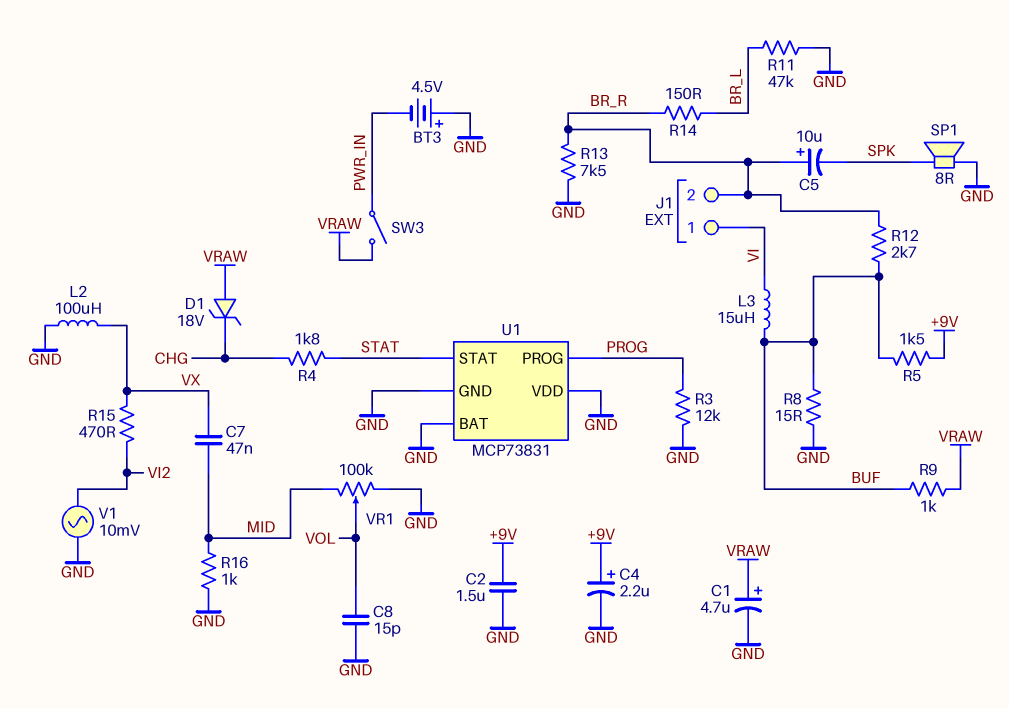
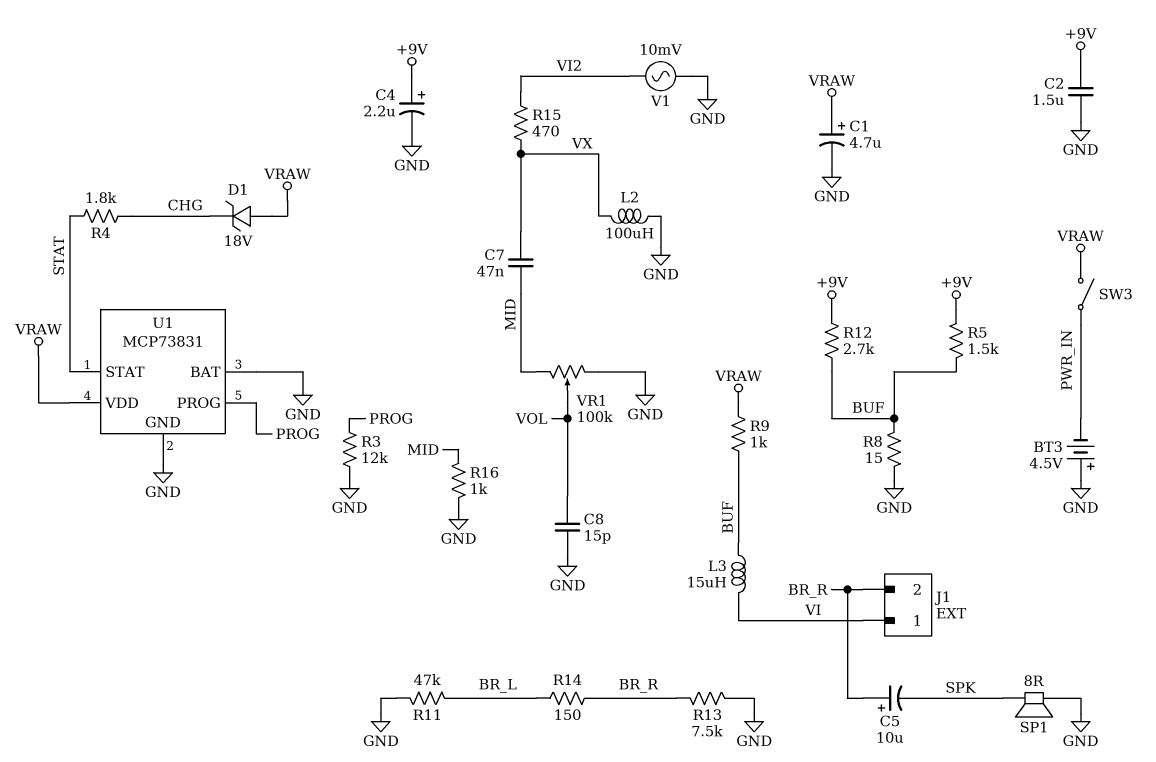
R12: 2.7k (BR_R, BUF) -> 2.7k (+9V, BUF)
U1 pin VDD: GND -> VRAW

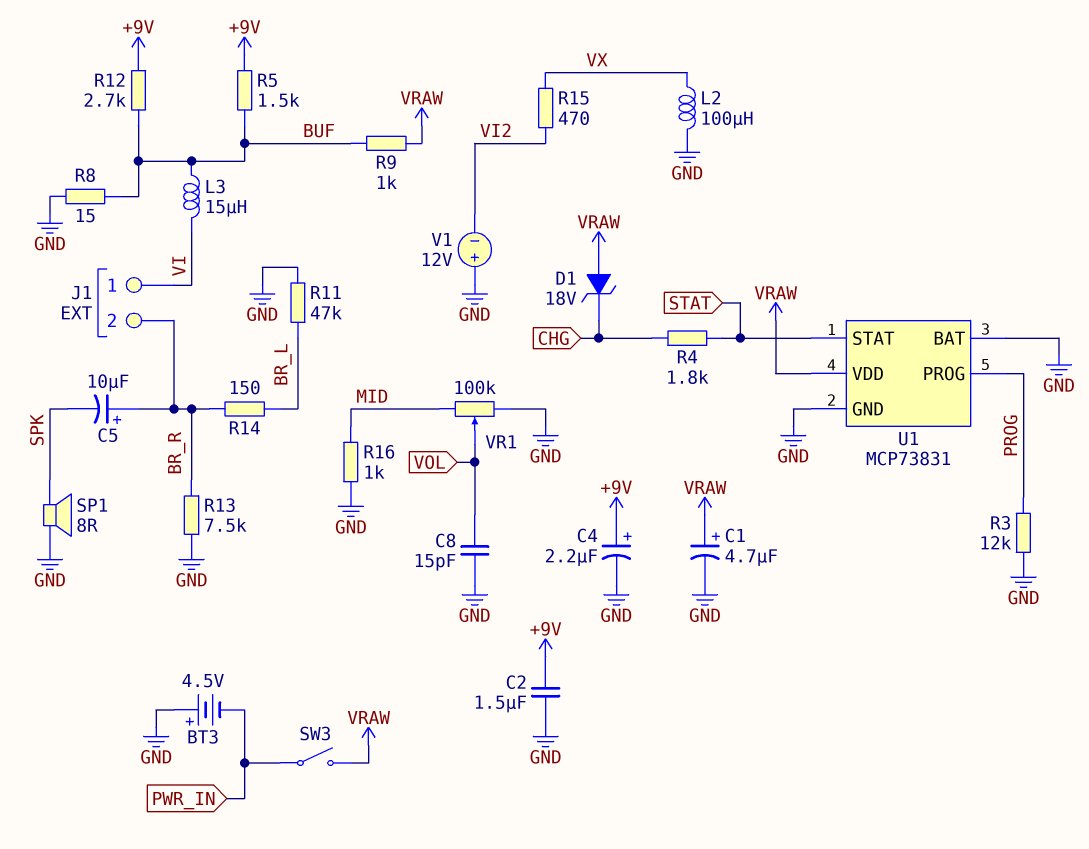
C7: 47nF (MID, VX) -> none
V1: AC 10mV (GND, VI2) -> 12V (plus GND, minus VI2)

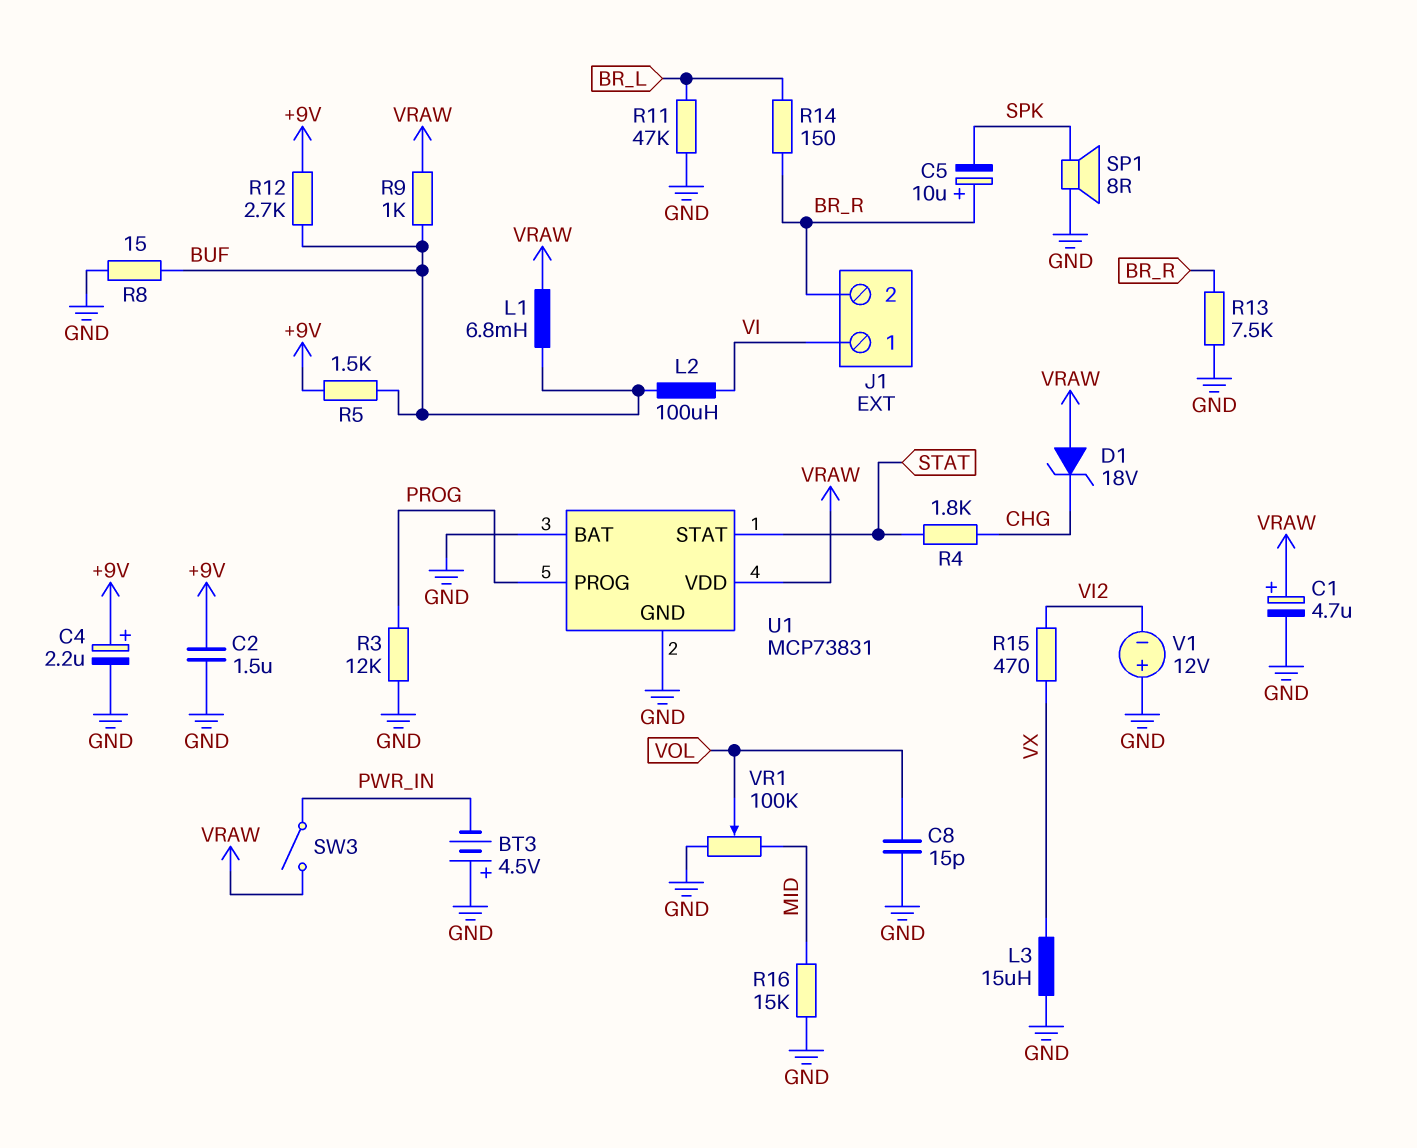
L1: none -> 6.8mH (BUF, VRAW)
L2: 100uH (GND, VX) -> 100uH (BUF, VI)
L3: 15uH (BUF, VI) -> 15uH (GND, VX)
R16: 1k (GND, MID) -> 15k (GND, MID)

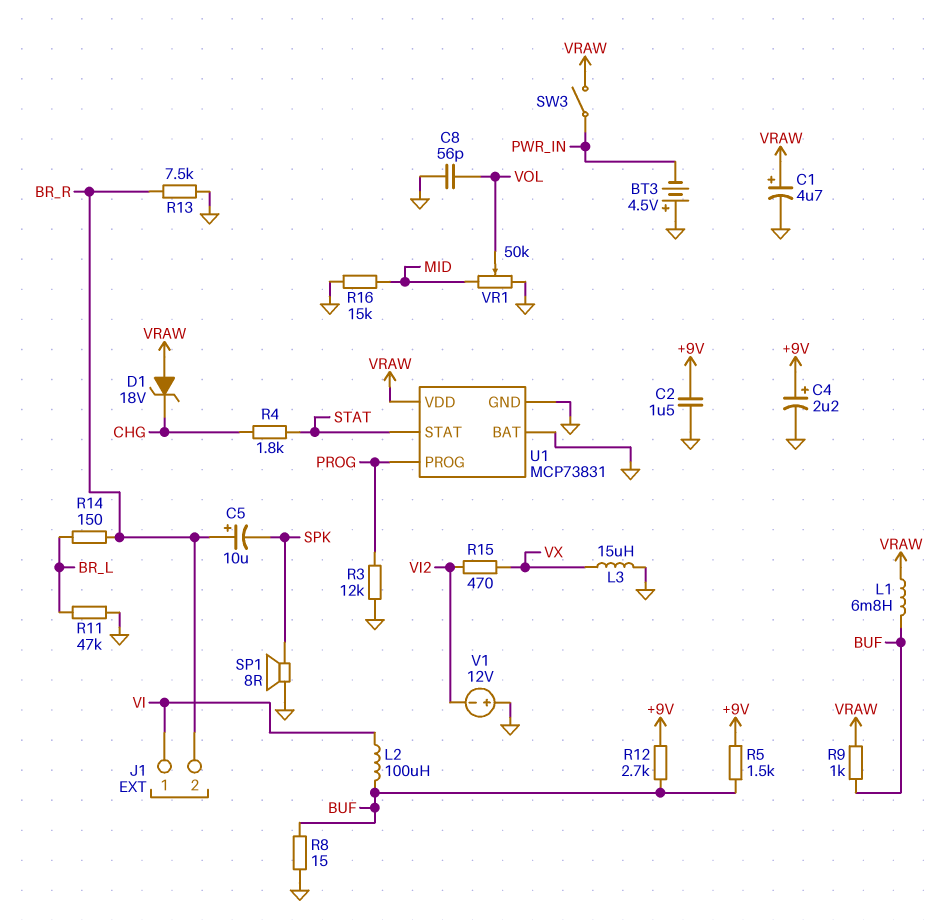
C8: 15pF (GND, VOL) -> 56pF (GND, VOL)
VR1: 100k (GND, MID, wiper VOL) -> 50k (GND, MID, wiper VOL)

